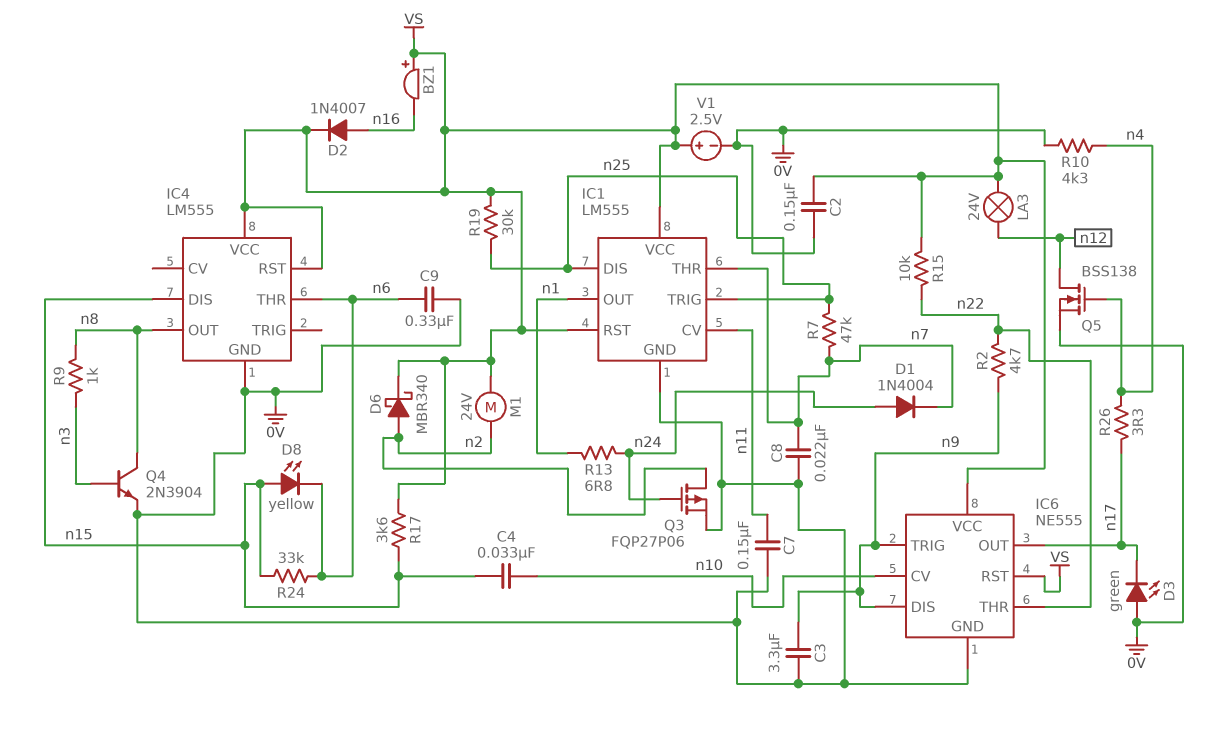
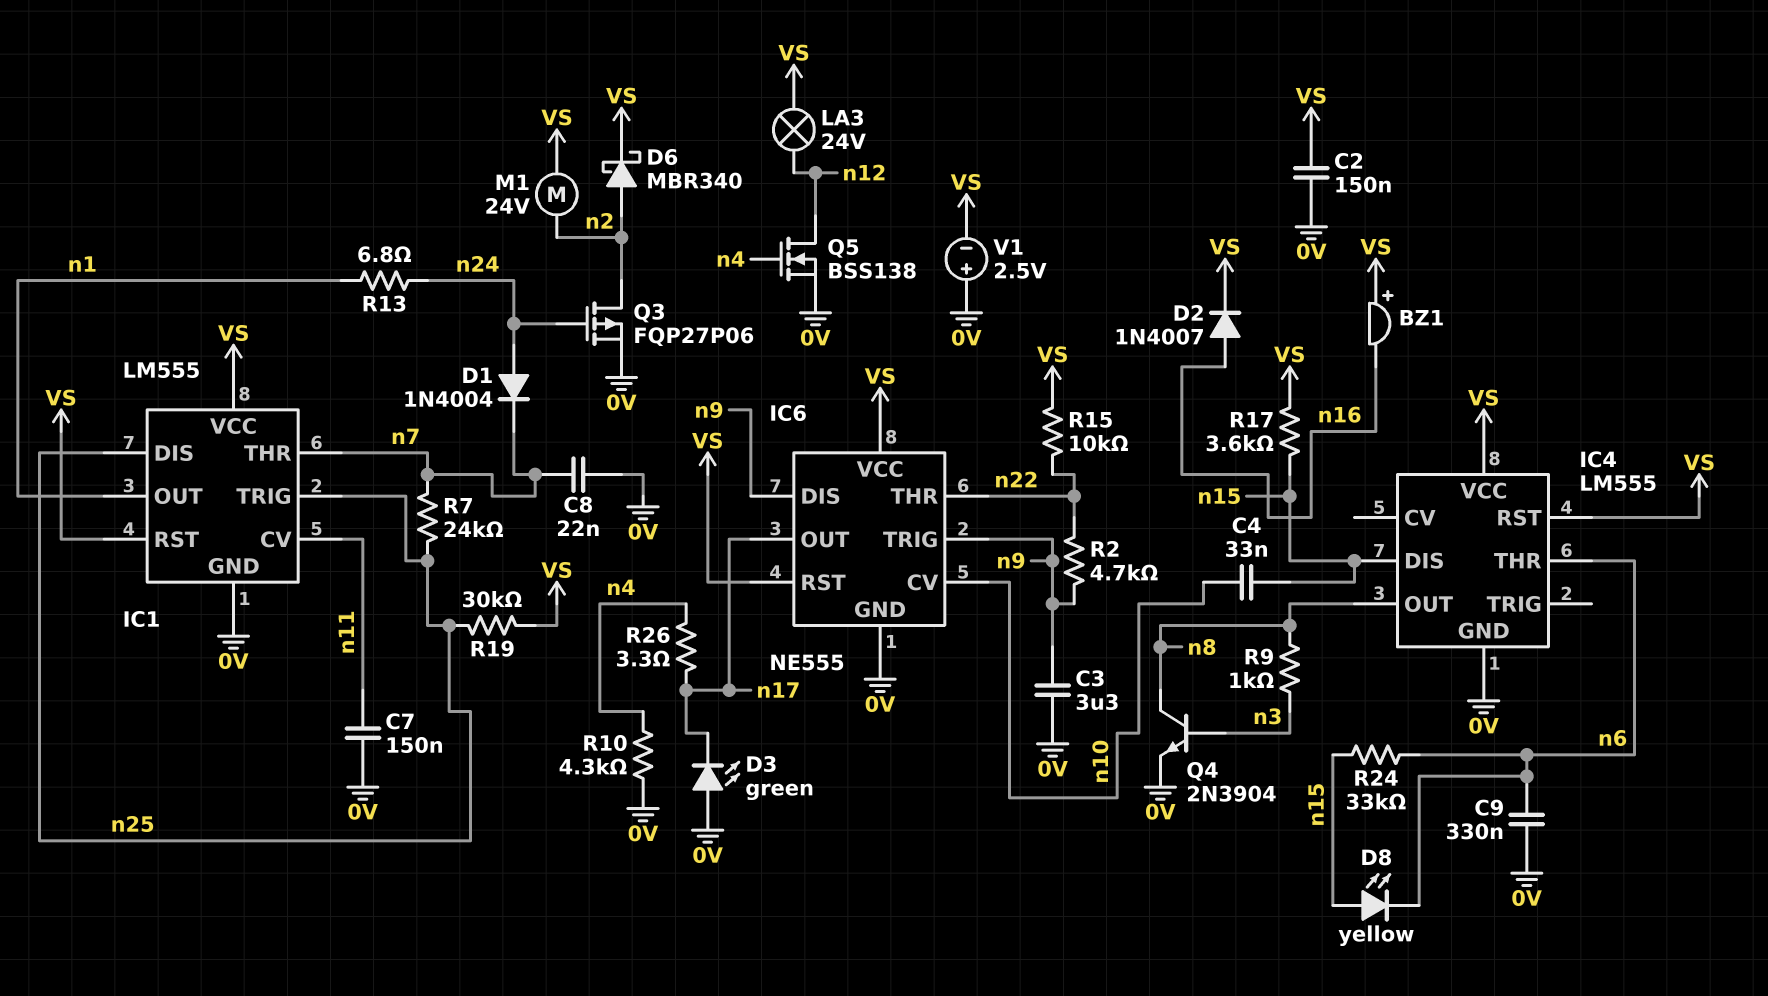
R7: 47k (n7, n25) -> 24k (n7, n25)
V1: 2.5V (plus VS, minus 0V) -> 2.5V (plus 0V, minus VS)

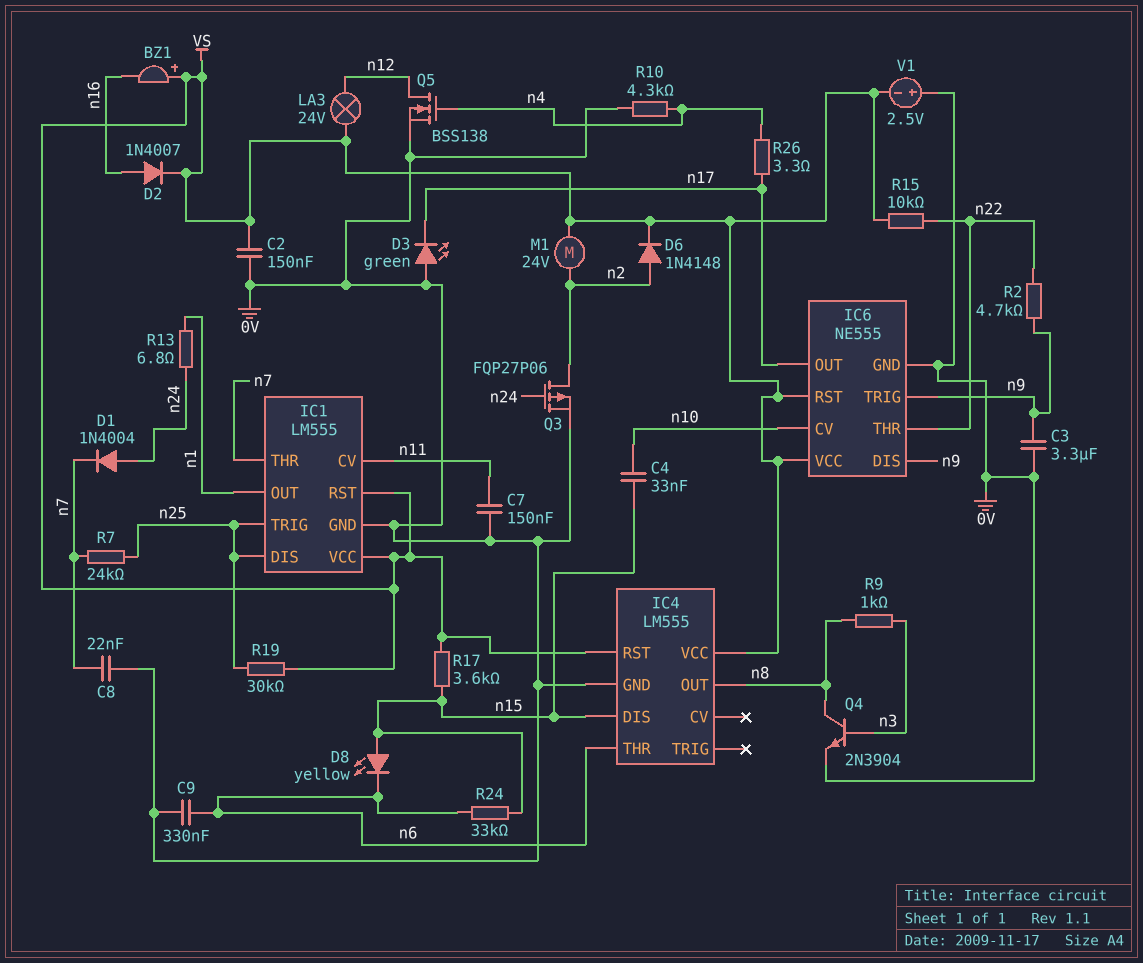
D6: schottky MBR340 (A n2, K VS) -> diode 1N4148 (A n2, K VS)

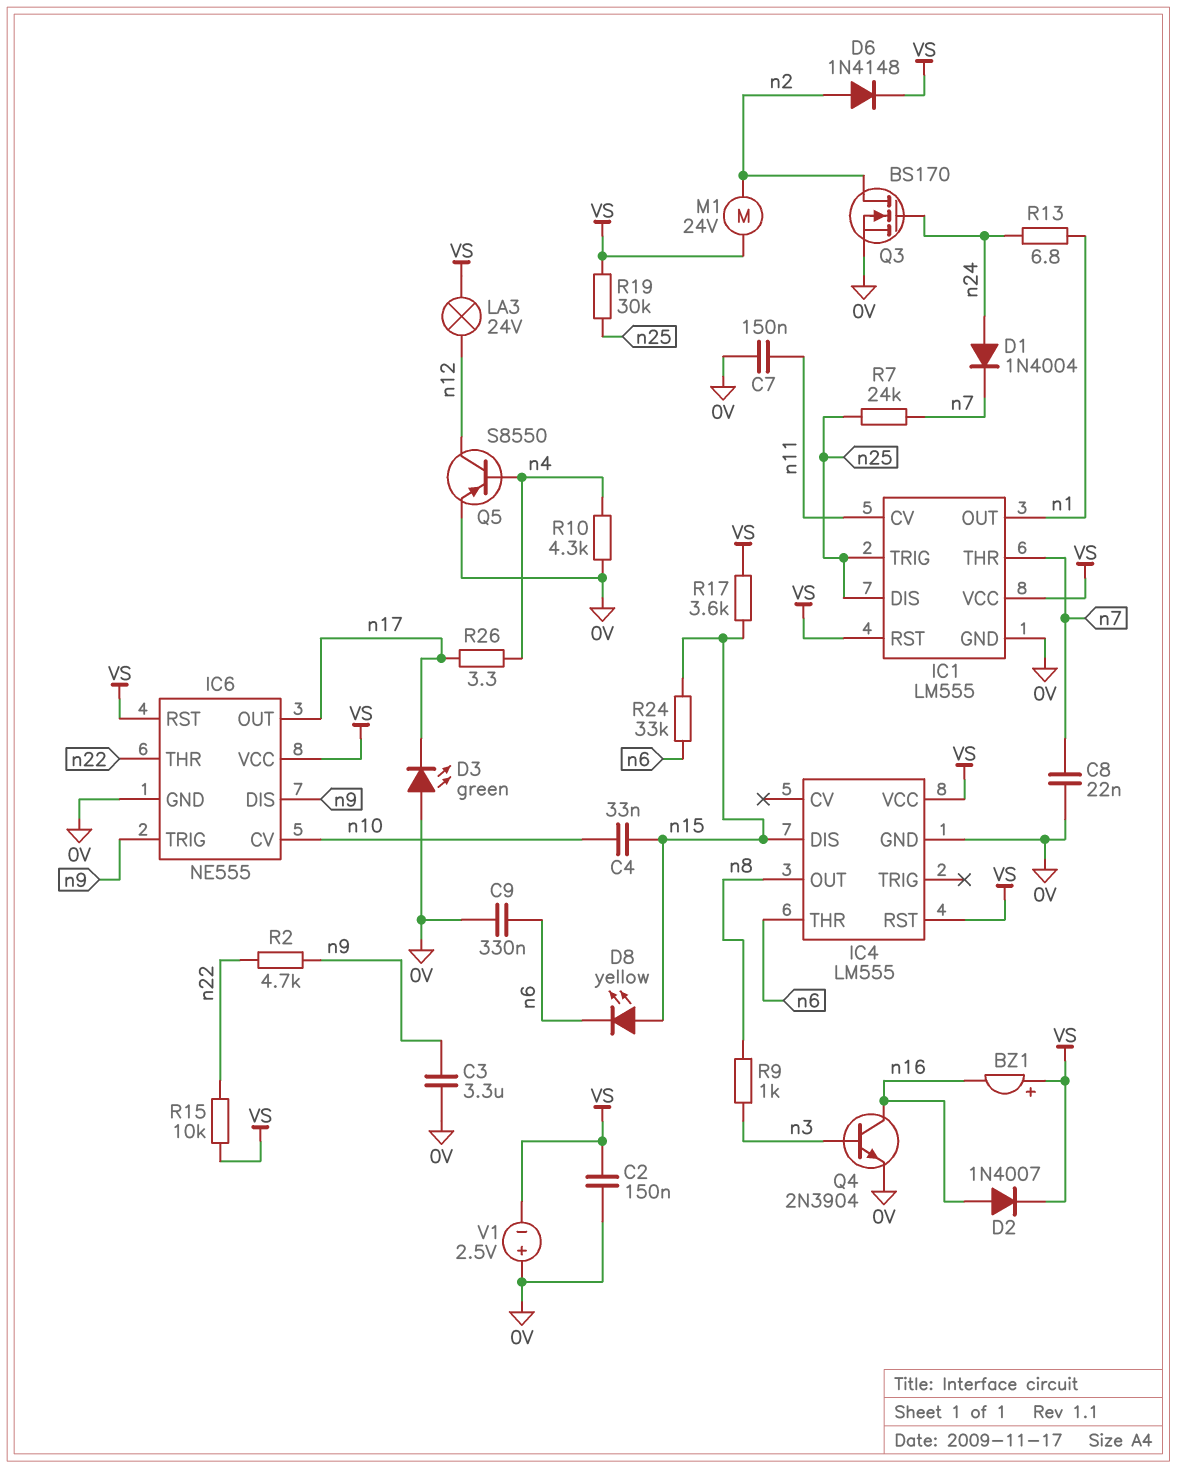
Q3: PMOS FQP27P06 (G n24, D n2, S 0V) -> NMOS BS170 (G n24, D n2, S 0V)
Q4: NPN 2N3904 (B n3, C n8, E 0V) -> NPN 2N3904 (B n3, C n16, E 0V)
Q5: NMOS BSS138 (G n4, D n12, S 0V) -> PNP S8550 (B n4, C n12, E 0V)

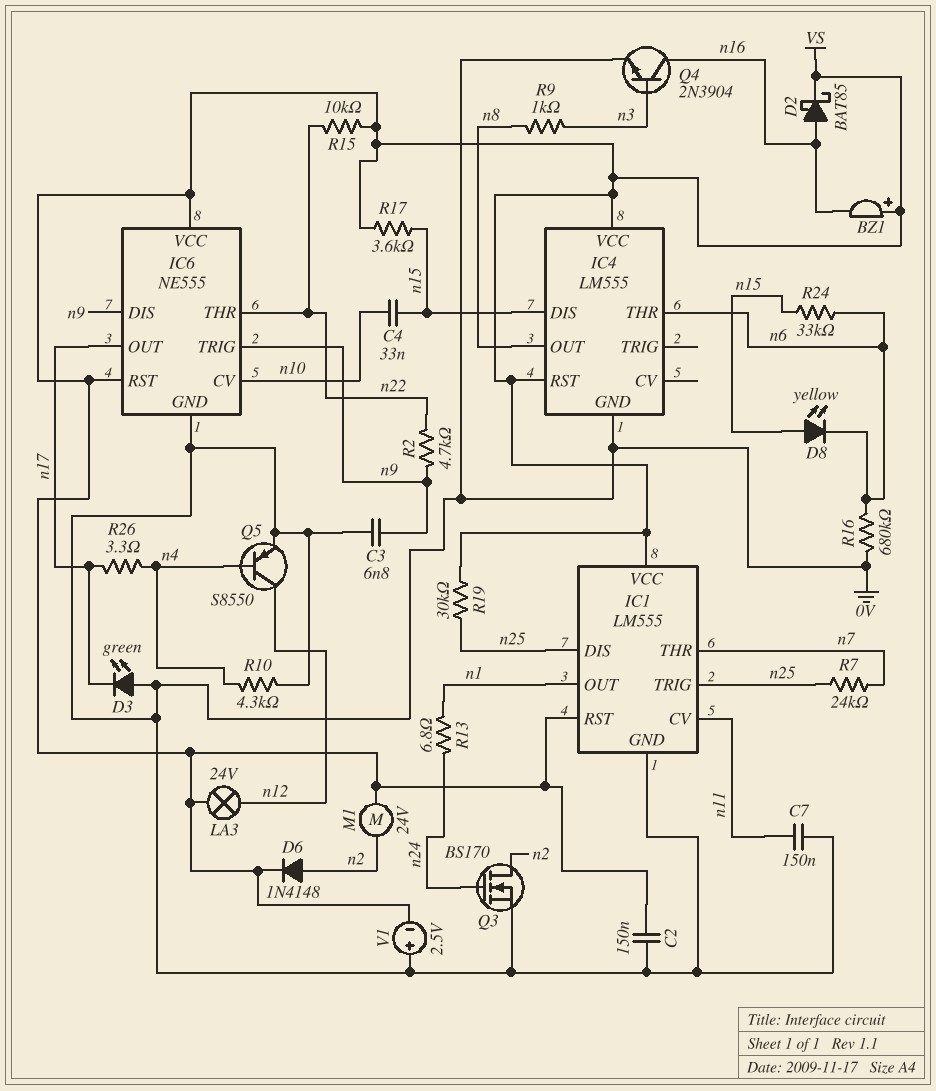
C3: 3.3uF (0V, n9) -> 6.8nF (0V, n9)
C8: 22nF (0V, n7) -> none
C9: 330nF (0V, n6) -> none
D1: diode 1N4004 (A n24, K n7) -> none
D2: diode 1N4007 (A n16, K VS) -> schottky BAT85 (A n16, K VS)
R16: none -> 680k (0V, n6)

